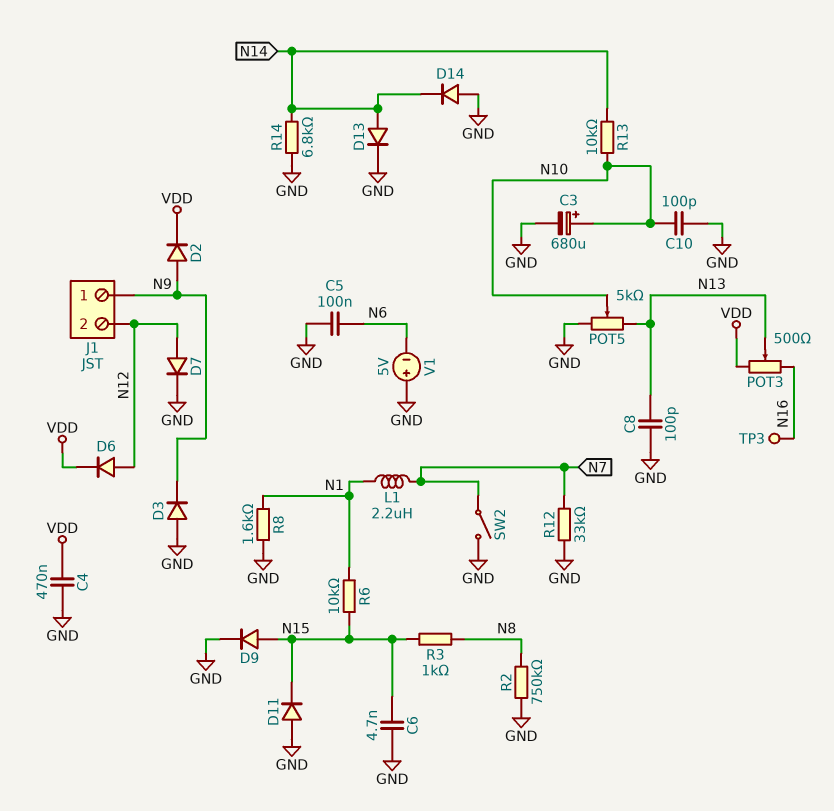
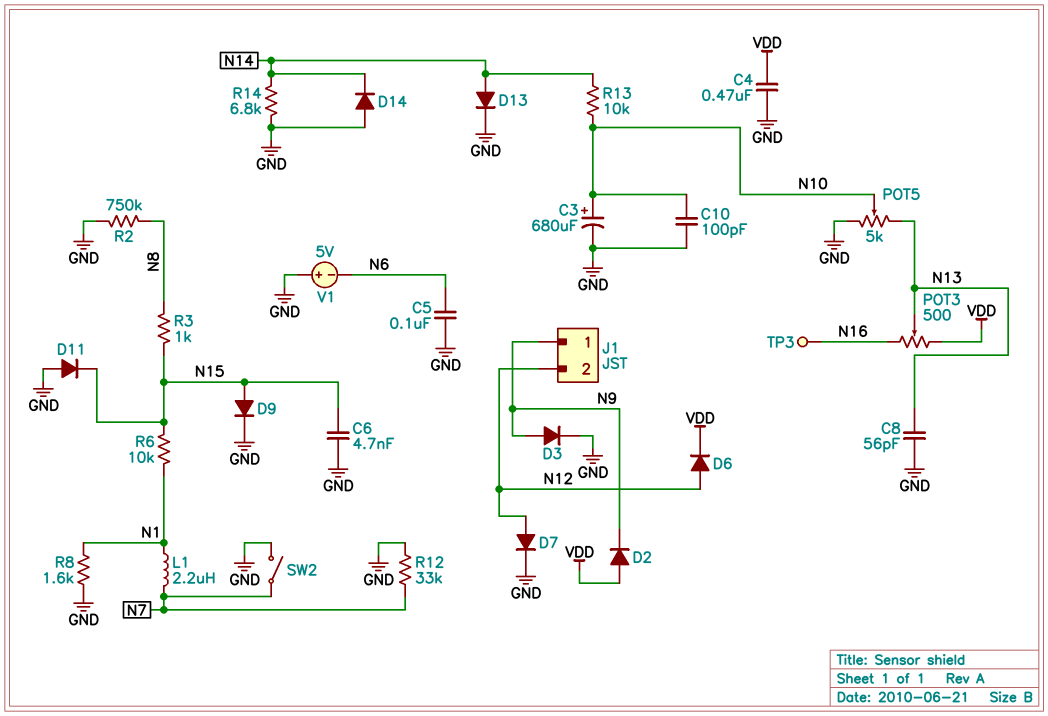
C8: 100pF (GND, N13) -> 56pF (GND, N13)
D2: diode (A N9, K VDD) -> diode (A VDD, K N9)
D3: diode (A GND, K N9) -> diode (A N9, K GND)

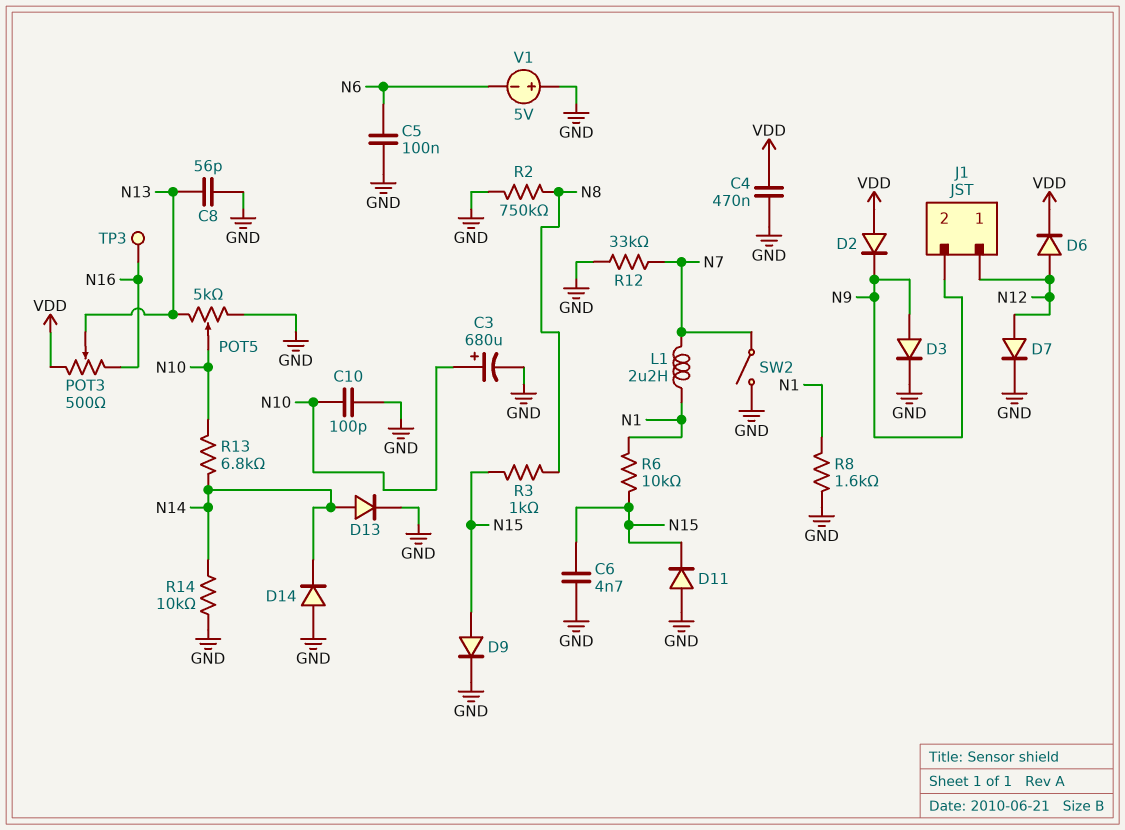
J1 pin 1: N9 -> N12
J1 pin 2: N12 -> N9
R13: 10k (N10, N14) -> 6.8k (N10, N14)
R14: 6.8k (GND, N14) -> 10k (GND, N14)

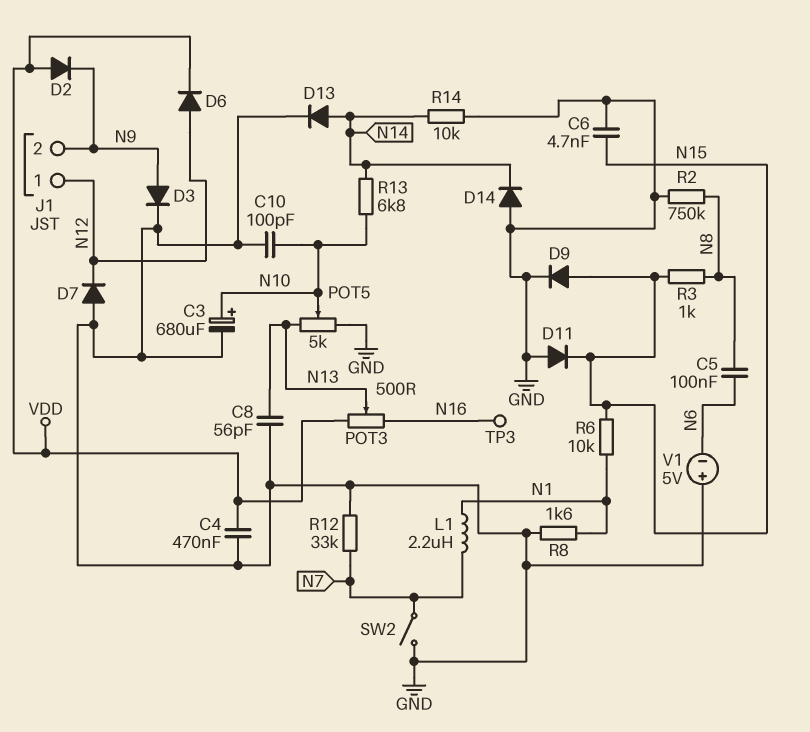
C5: 100nF (GND, N6) -> 100nF (N6, N8)
D7: diode (A N12, K GND) -> diode (A GND, K N12)

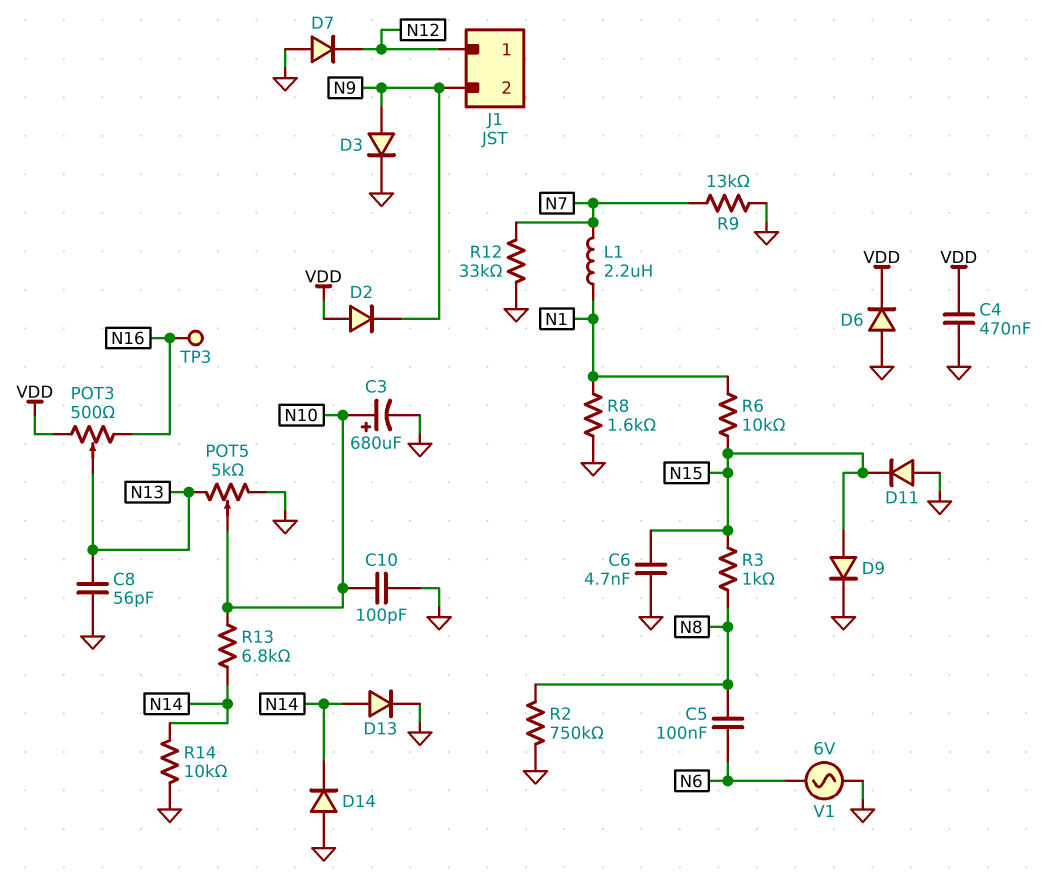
D6: diode (A N12, K VDD) -> diode (A GND, K VDD)
R9: none -> 13k (GND, N7)
SW2: switch (GND, N7) -> none
V1: 5V (plus GND, minus N6) -> AC 6V (GND, N6)

